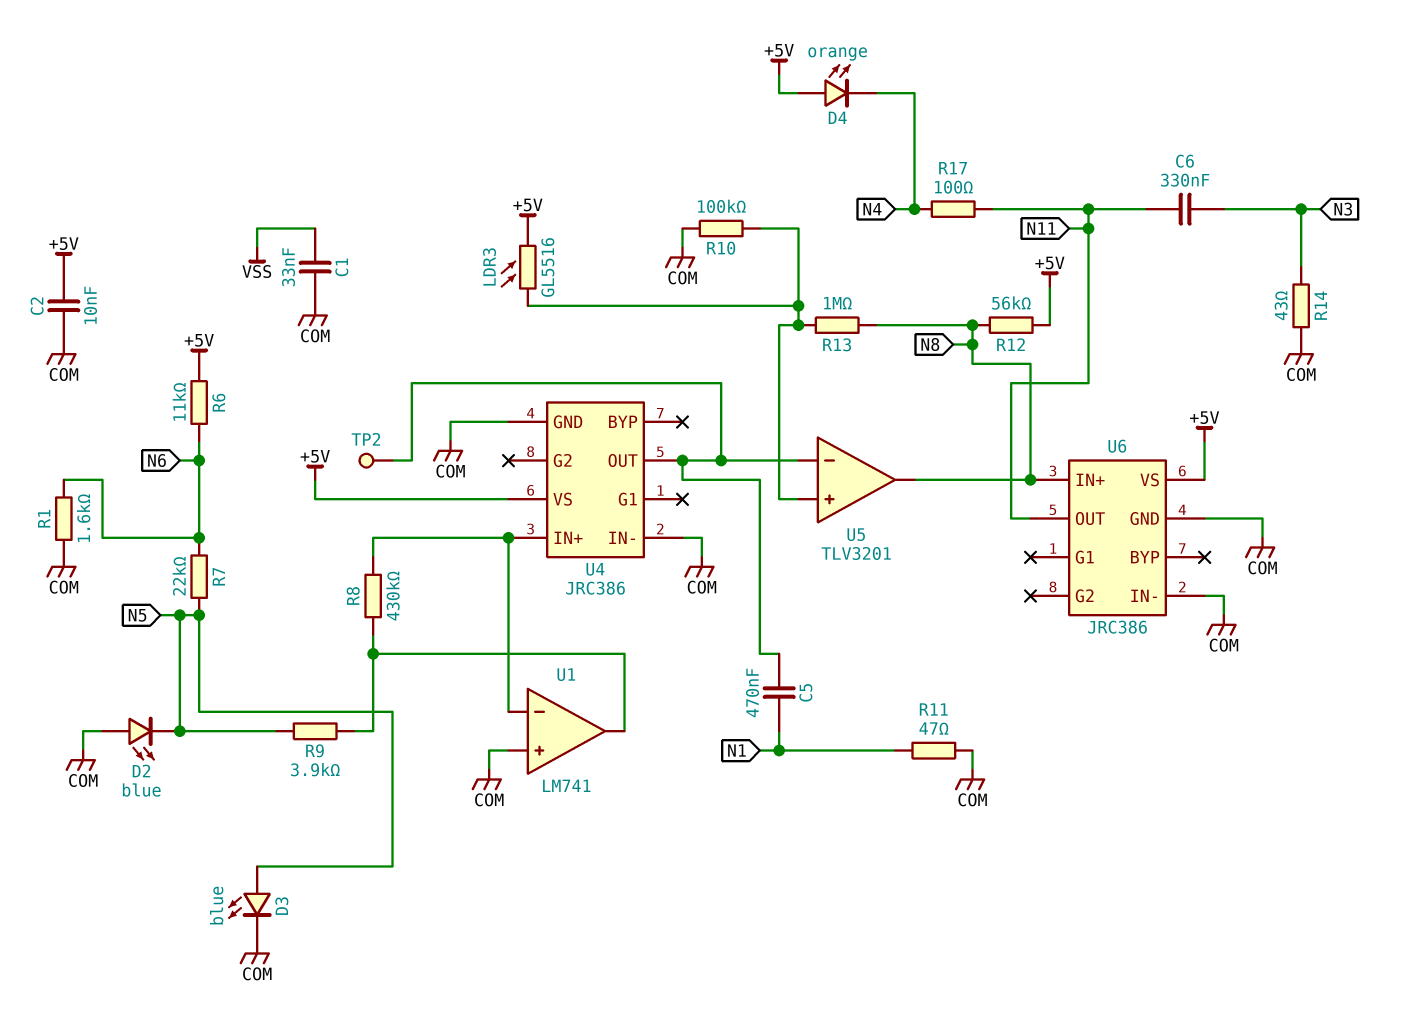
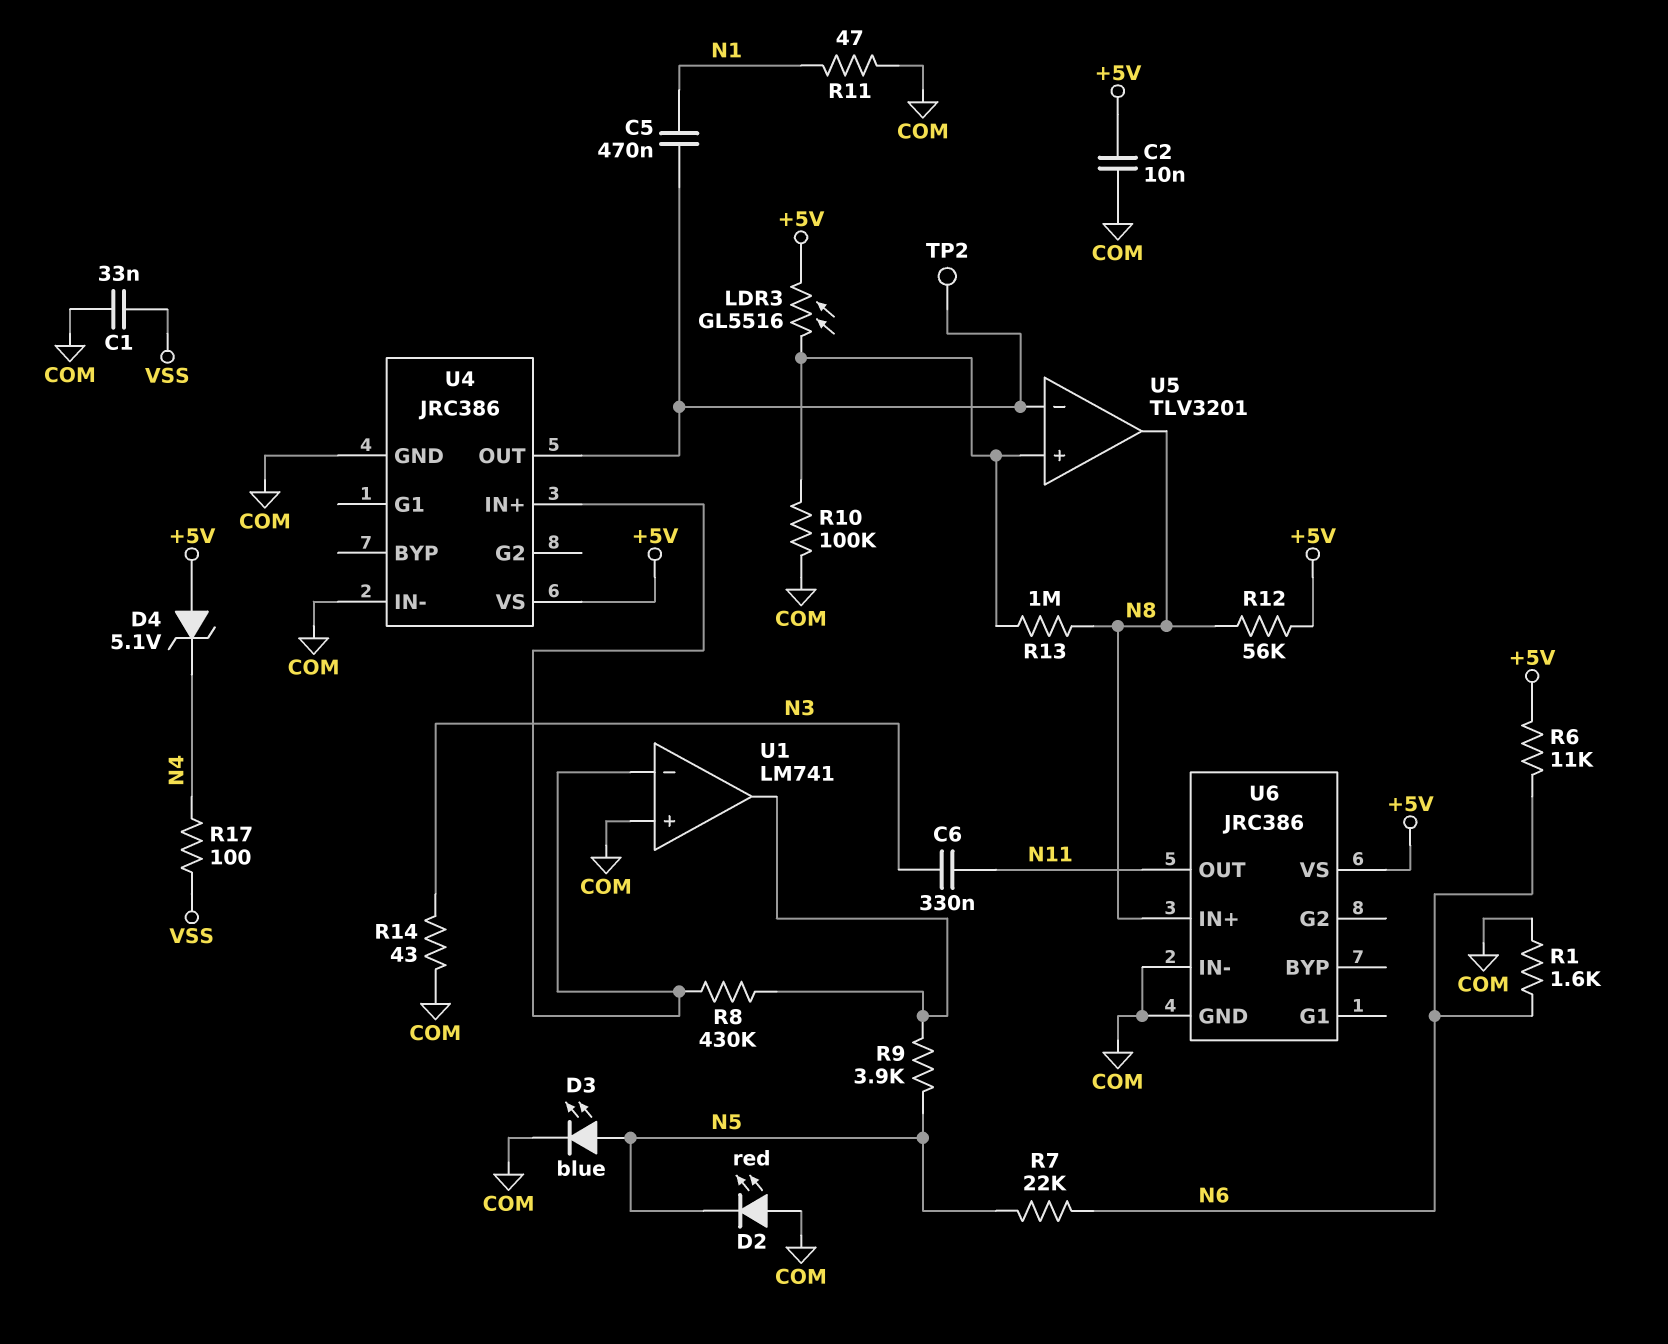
D2: LED blue (A COM, K N5) -> LED red (A COM, K N5)
D4: LED orange (A +5V, K N4) -> zener 5.1V (A +5V, K N4)
R17: 100 (N4, N11) -> 100 (N4, VSS)

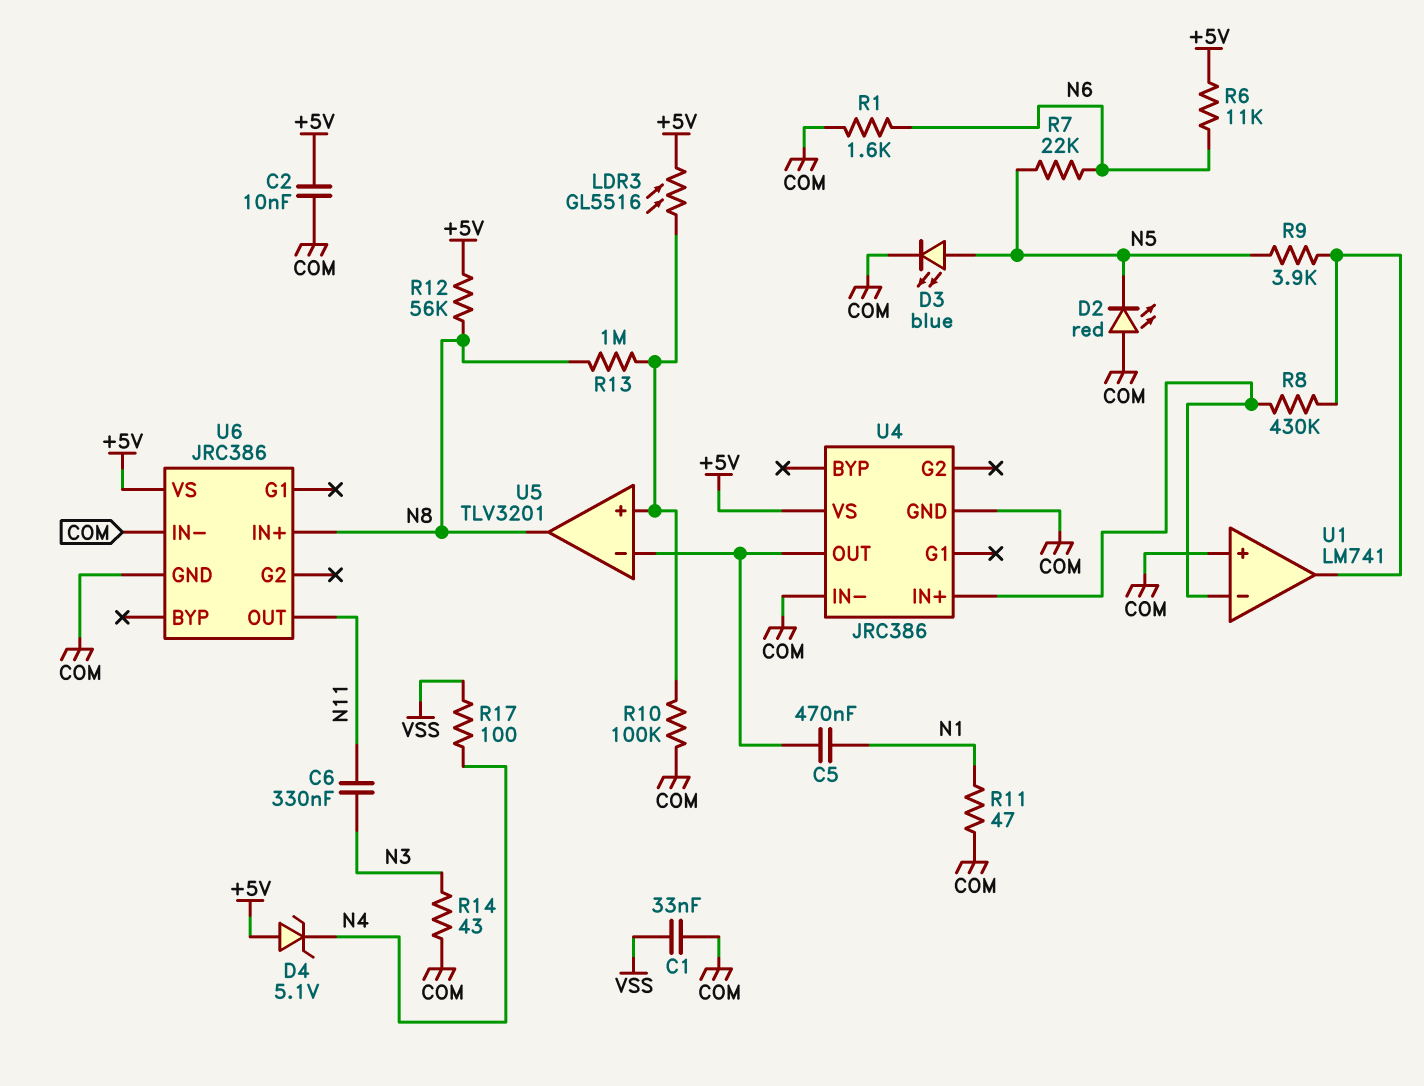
TP2: test point (U4/OUT) -> none

